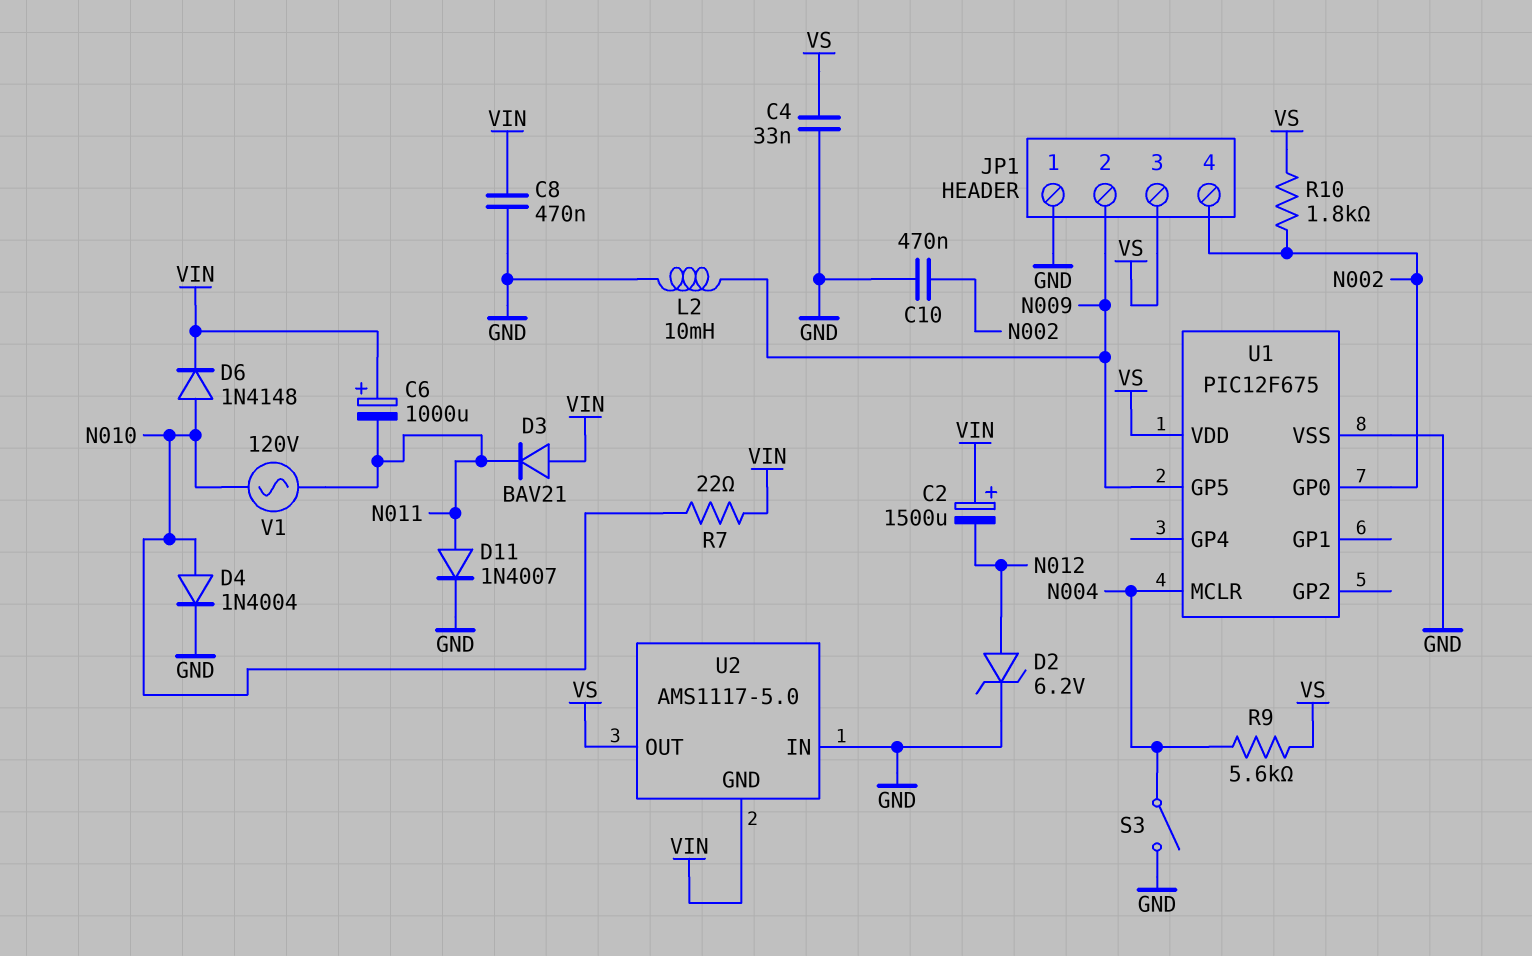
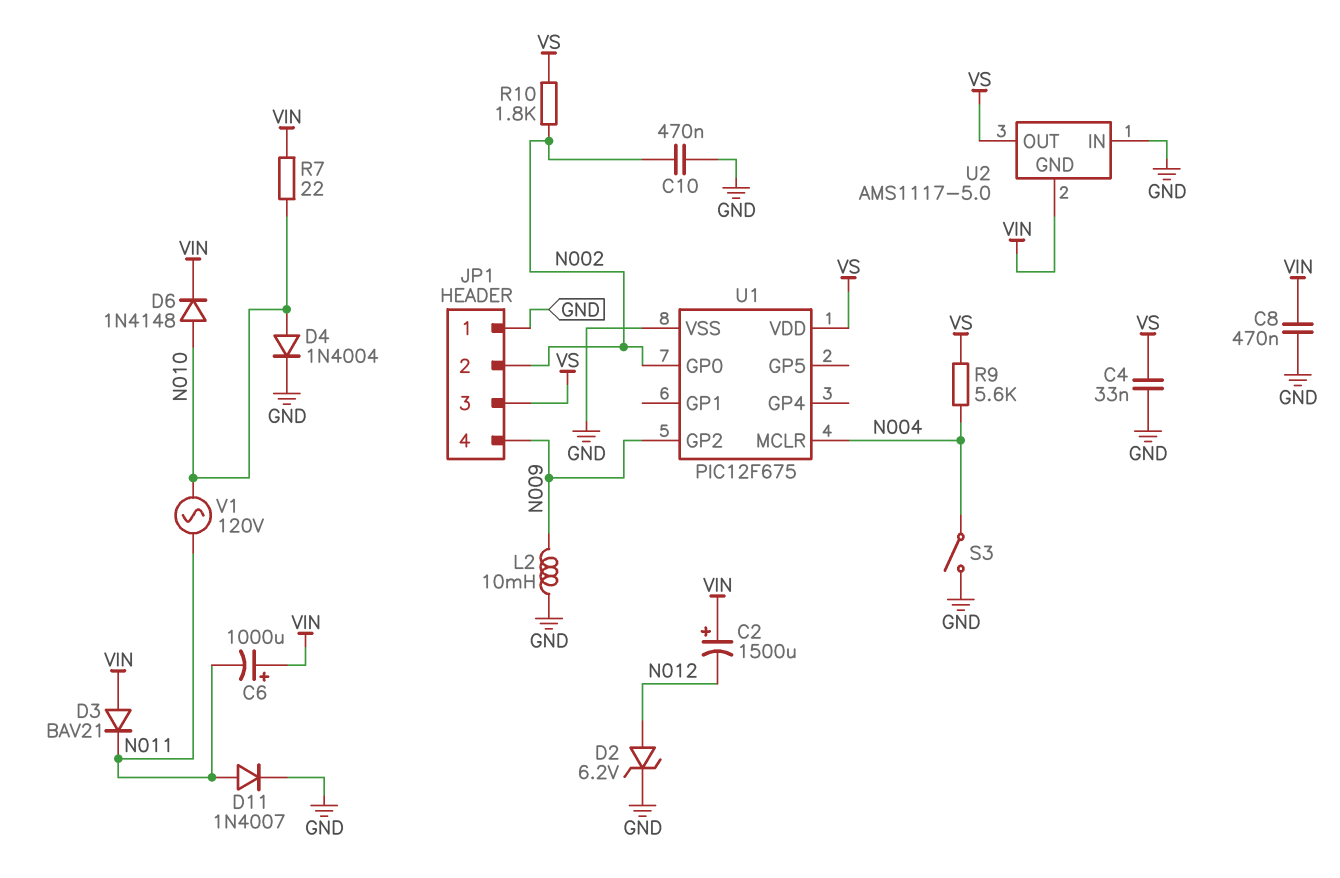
JP1 pin 2: N009 -> N002
JP1 pin 4: N002 -> N009
U1 pin GP2: none -> N009
U1 pin GP5: N009 -> none

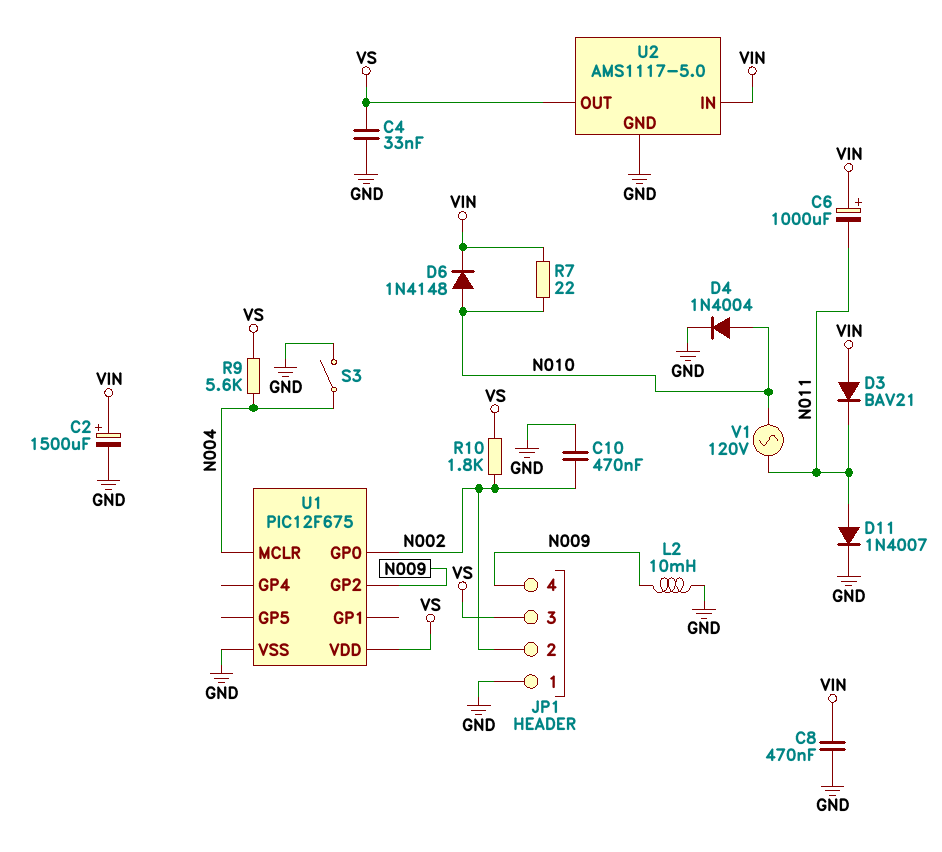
C2: 1500uF (plus VIN, minus N012) -> 1500uF (plus VIN, minus GND)
D2: zener 6.2V (A N012, K GND) -> none
U2 pin GND: VIN -> GND
U2 pin IN: GND -> VIN

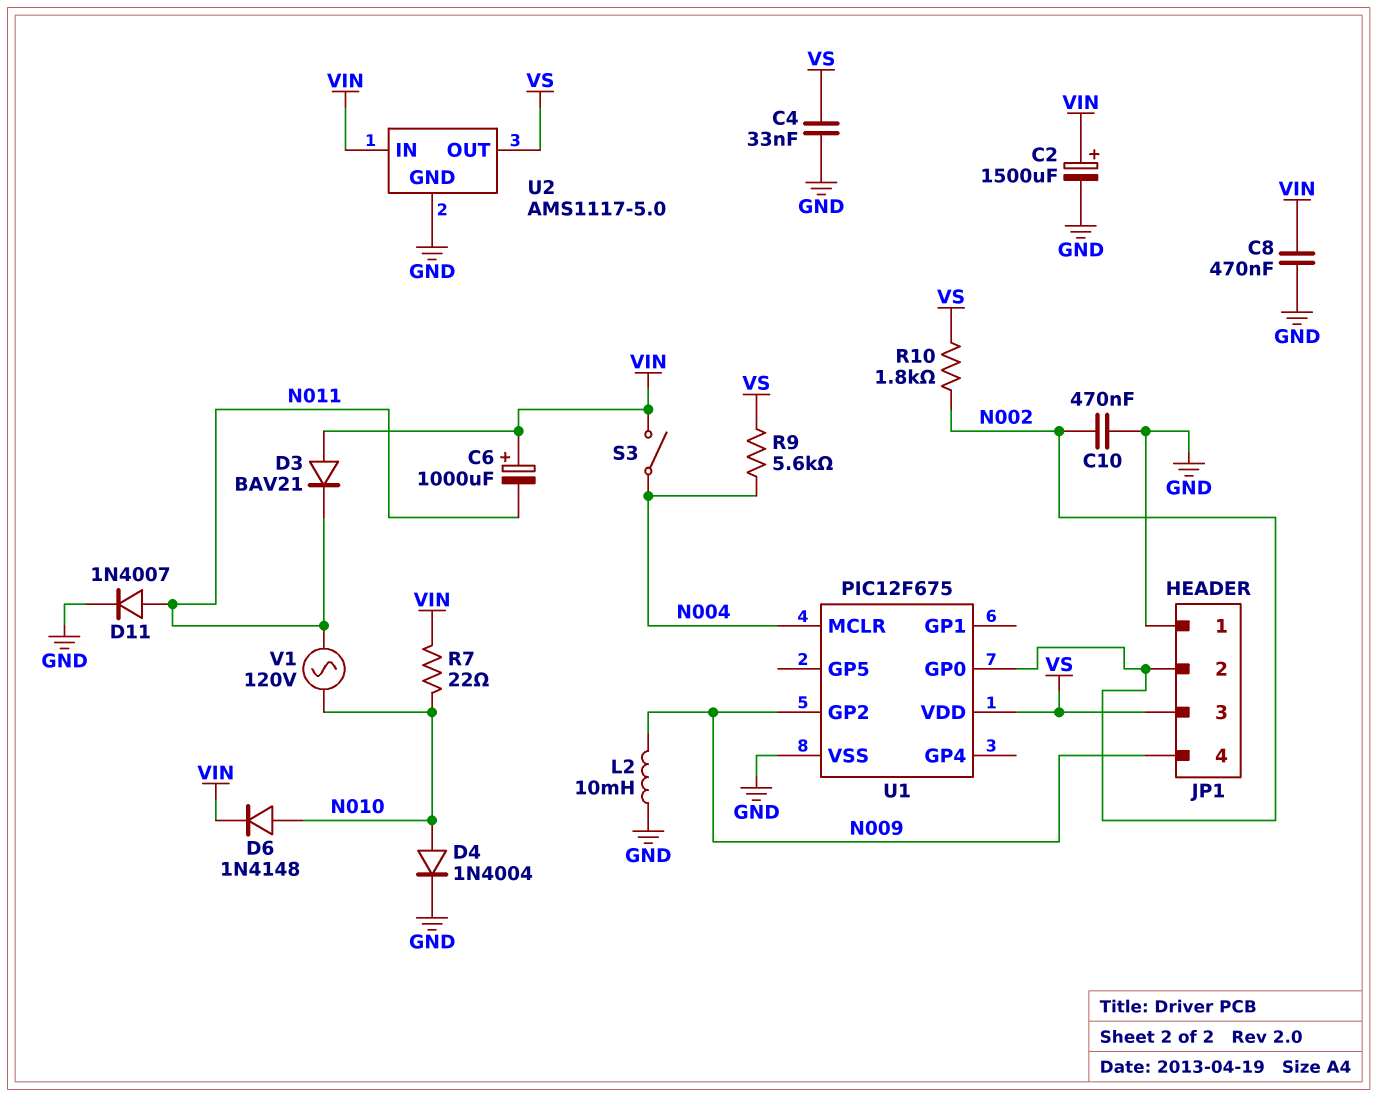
S3: switch (GND, N004) -> switch (N004, VIN)

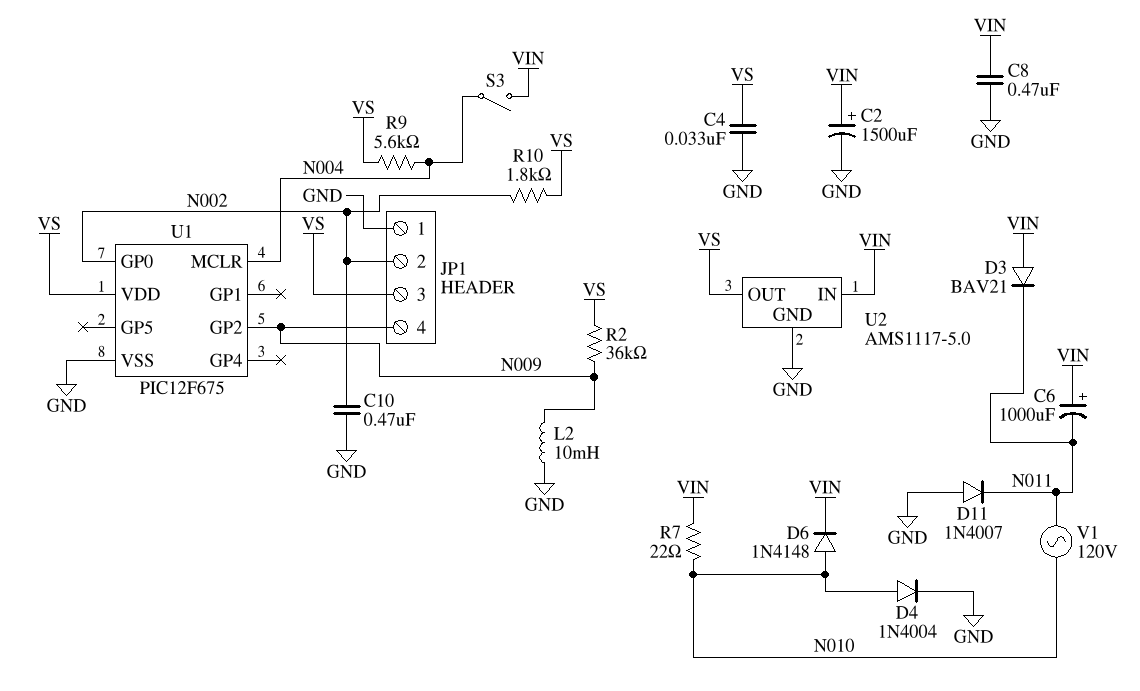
D11: diode 1N4007 (A N011, K GND) -> diode 1N4007 (A GND, K N011)
R2: none -> 36k (N009, VS)

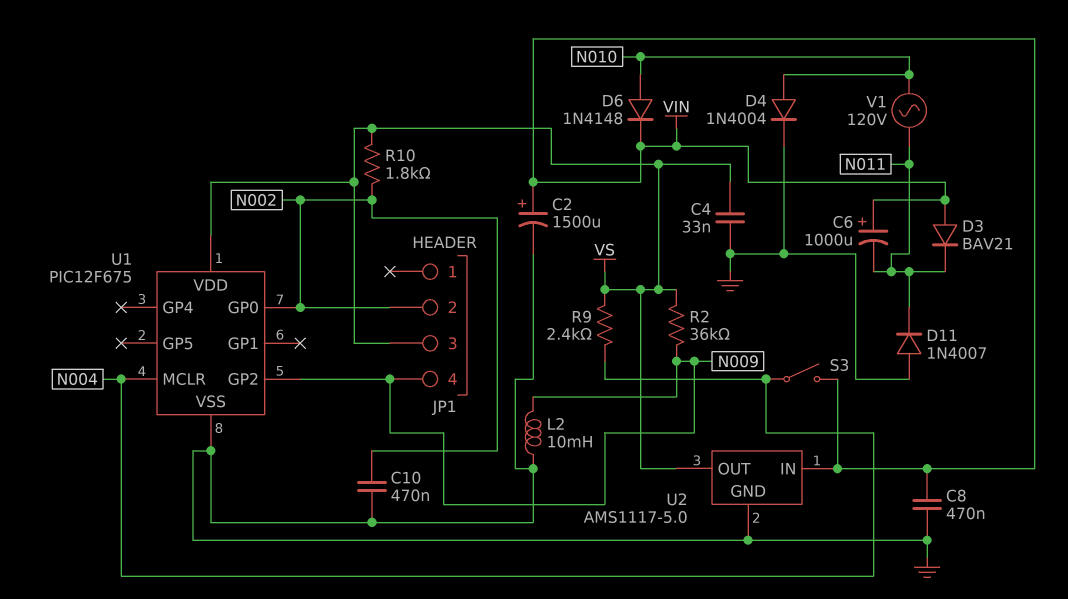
JP1 pin 1: GND -> none
R7: 22 (N010, VIN) -> none
R9: 5.6k (N004, VS) -> 2.4k (N004, VS)

